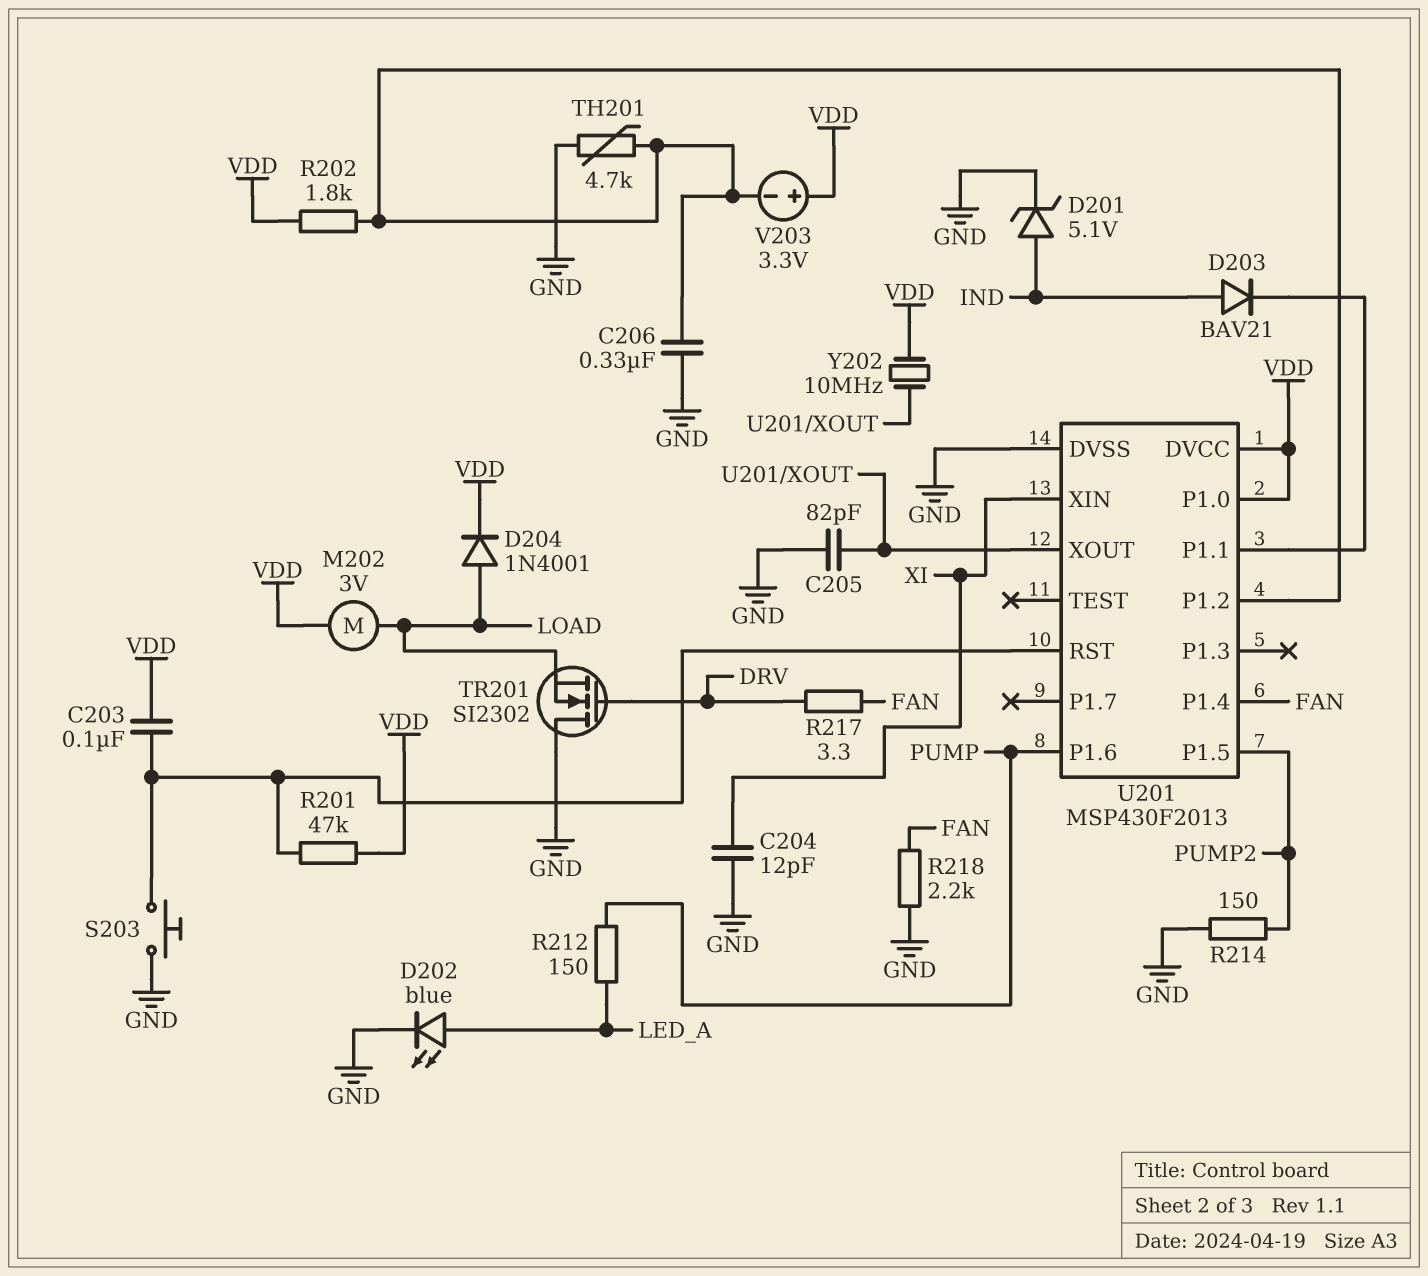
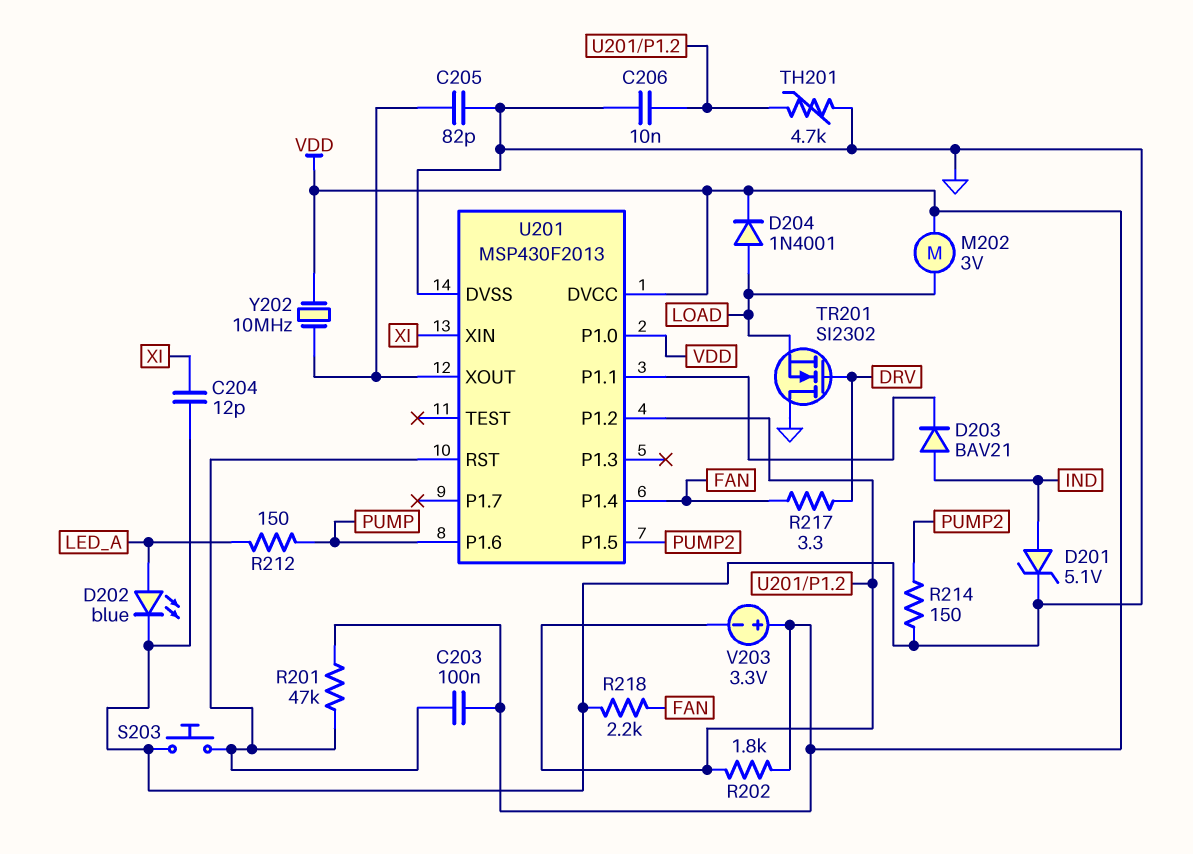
C206: 330nF (GND, U201/P1.2) -> 10nF (GND, U201/P1.2)

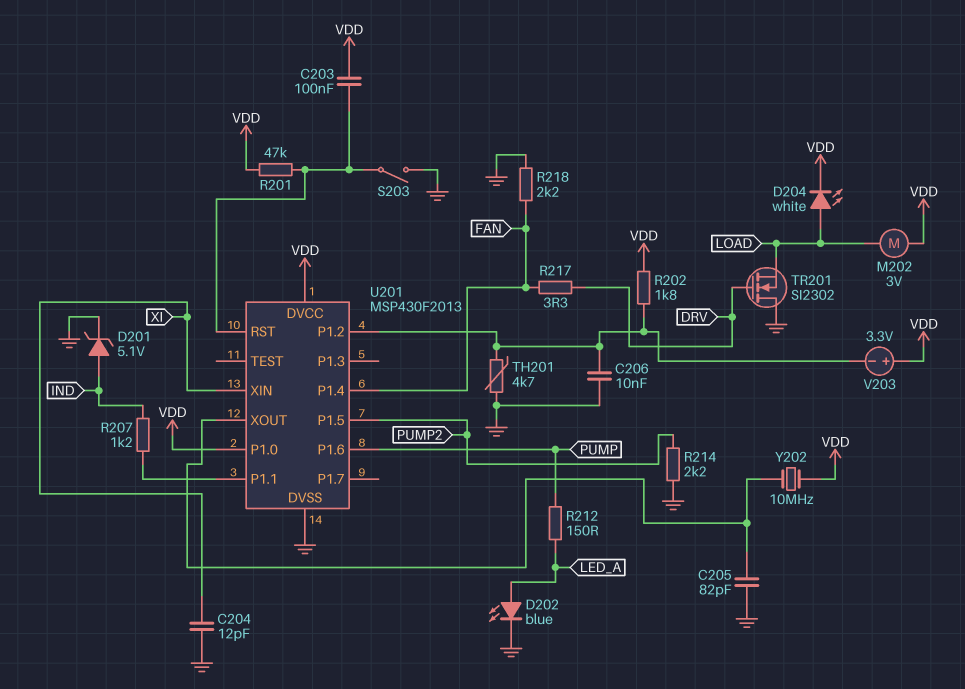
D203: diode BAV21 (A IND, K U201/P1.1) -> none
D204: diode 1N4001 (A LOAD, K VDD) -> LED white (A LOAD, K VDD)
R207: none -> 1.2k (IND, U201/P1.1)
R214: 150 (GND, PUMP2) -> 2.2k (GND, PUMP2)
S203: button (GND, U201/RST) -> switch (GND, U201/RST)

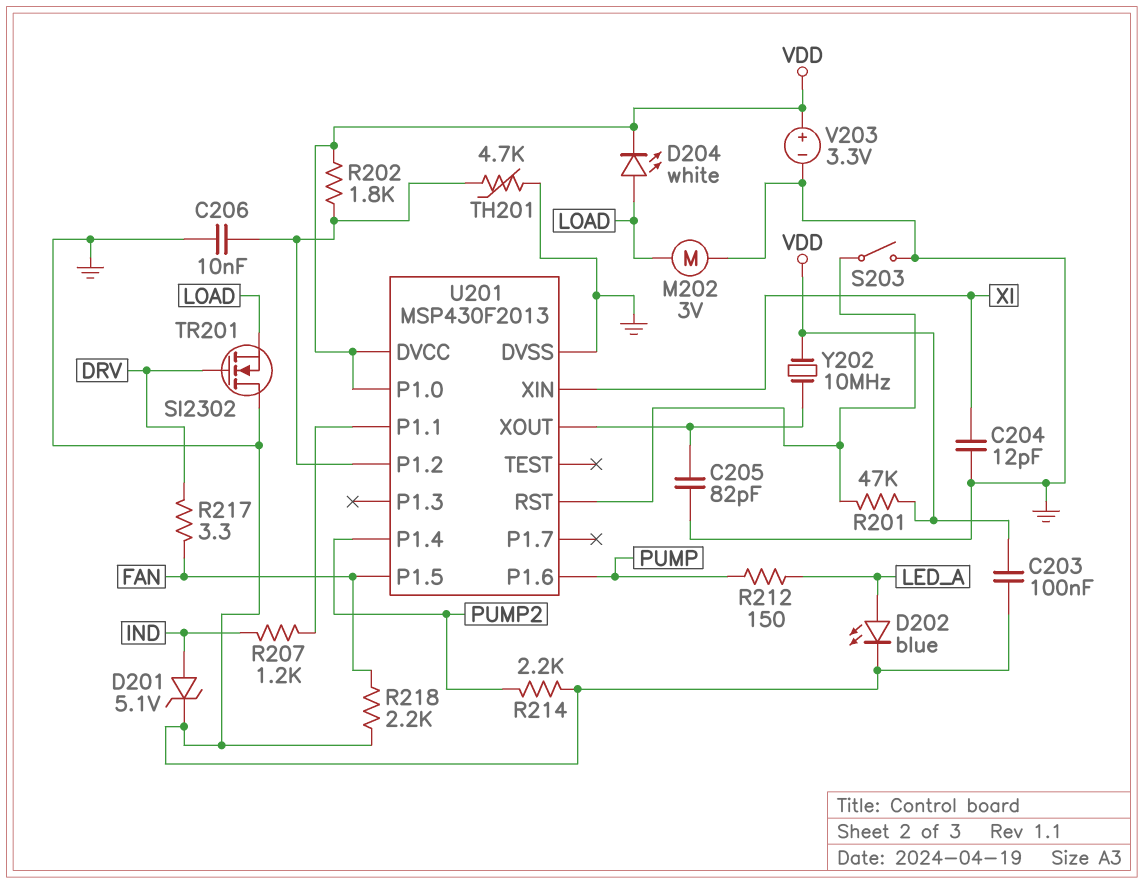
C203: 100nF (U201/RST, VDD) -> 100nF (GND, VDD)
M202: motor 3V (LOAD, VDD) -> motor 3V (GND, LOAD)
U201 pin P1.4: FAN -> PUMP2
U201 pin P1.5: PUMP2 -> FAN
V203: 3.3V (plus VDD, minus U201/P1.2) -> 3.3V (plus VDD, minus GND)

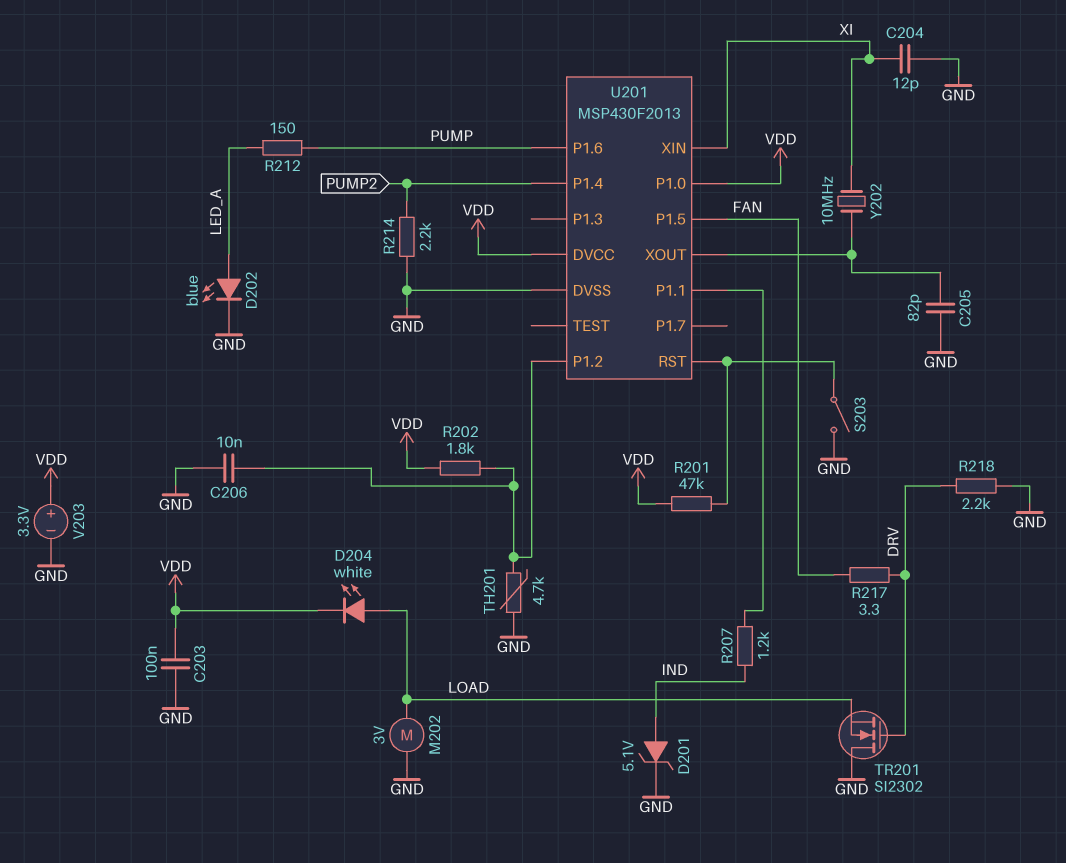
R218: 2.2k (FAN, GND) -> 2.2k (DRV, GND)
Y202: 10MHz (U201/XOUT, VDD) -> 10MHz (U201/XOUT, XI)

